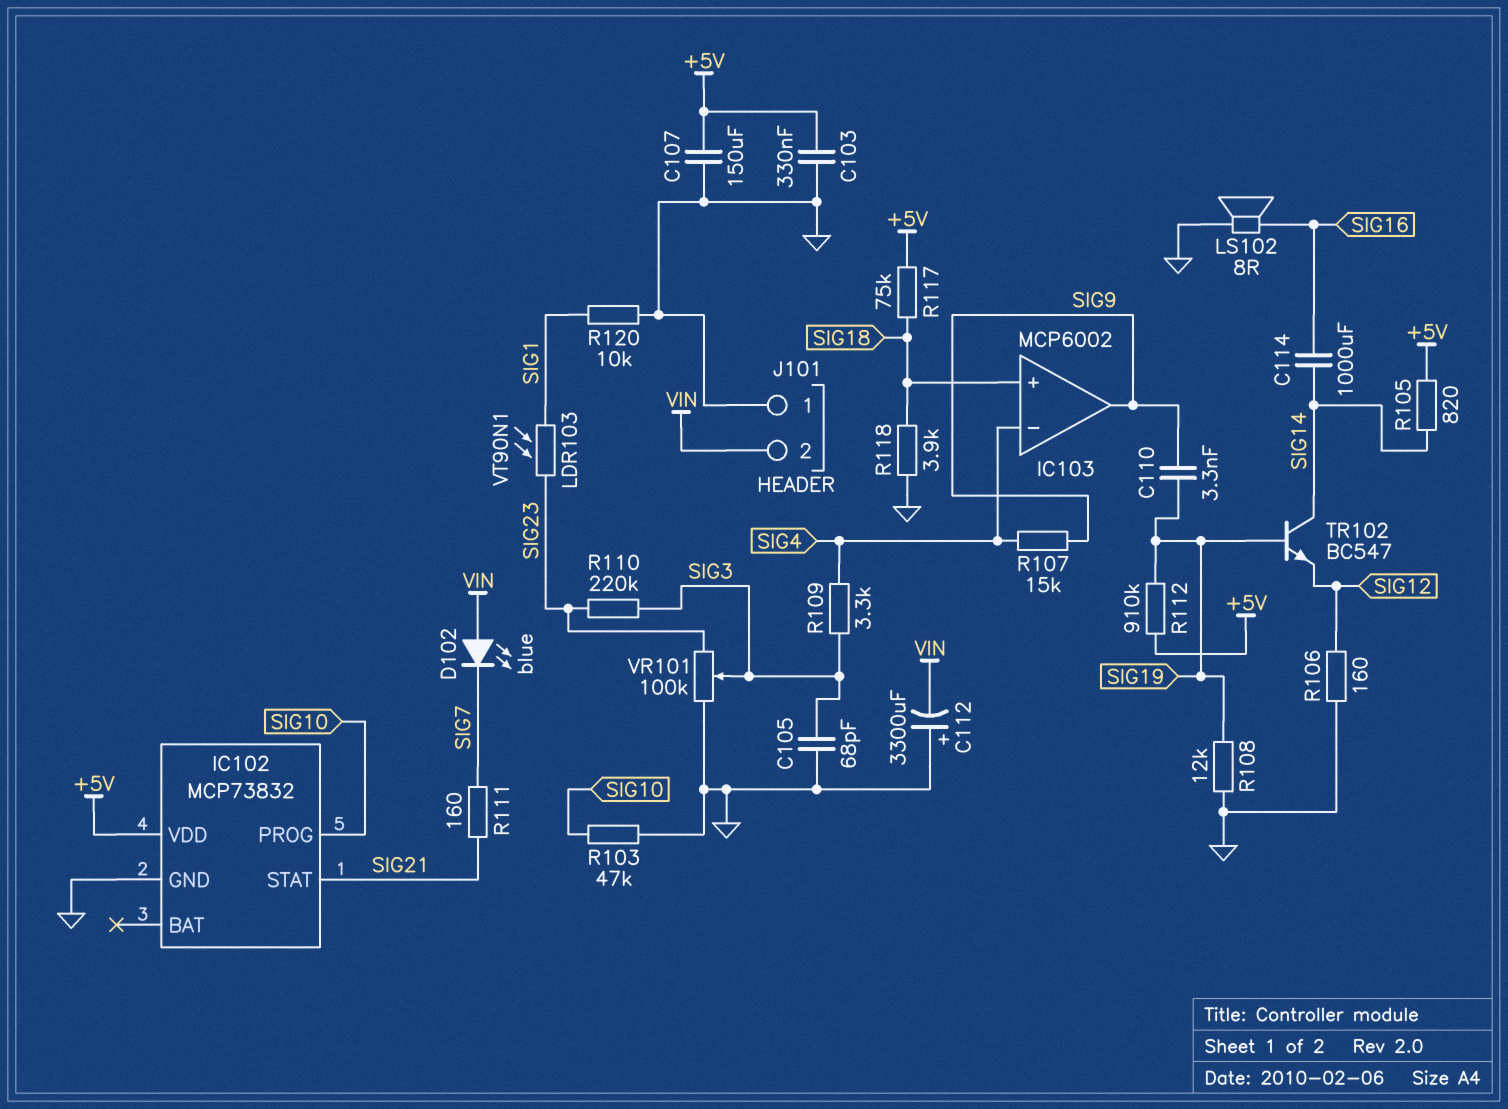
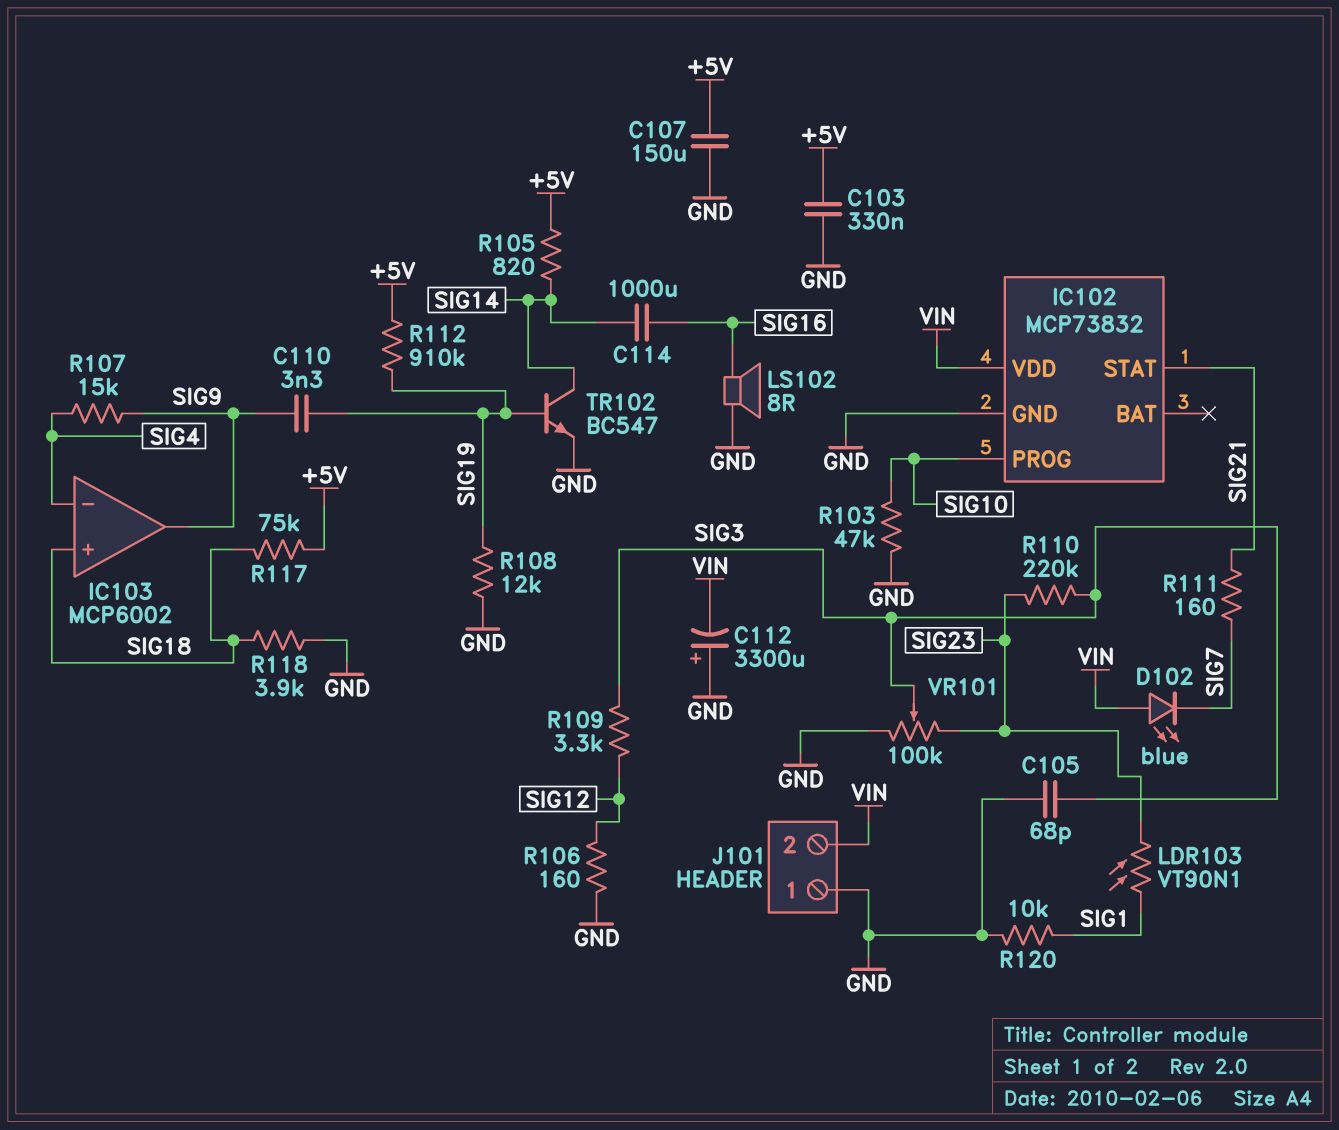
IC102 pin VDD: +5V -> VIN
R109: 3.3k (SIG3, SIG4) -> 3.3k (SIG3, SIG12)
TR102: NPN BC547 (B SIG19, C SIG14, E SIG12) -> NPN BC547 (B SIG19, C SIG14, E GND)

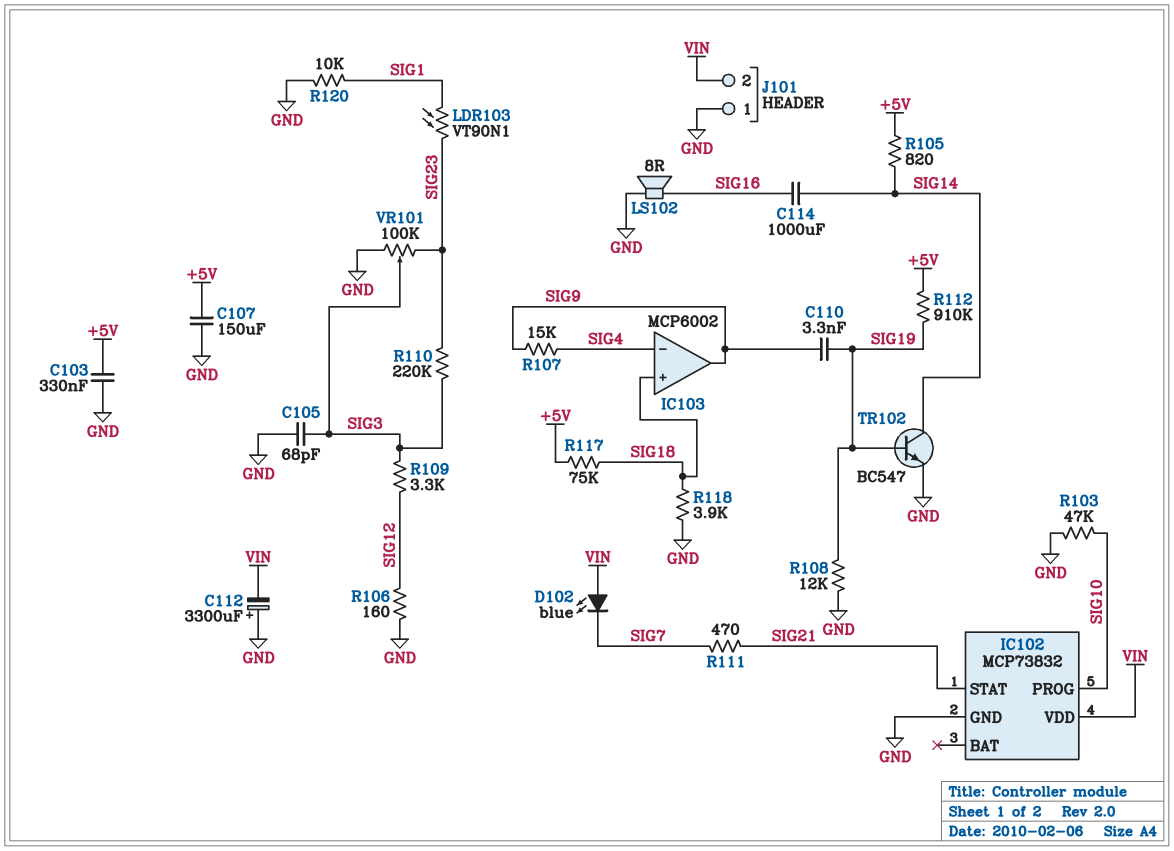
R111: 160 (SIG7, SIG21) -> 470 (SIG7, SIG21)

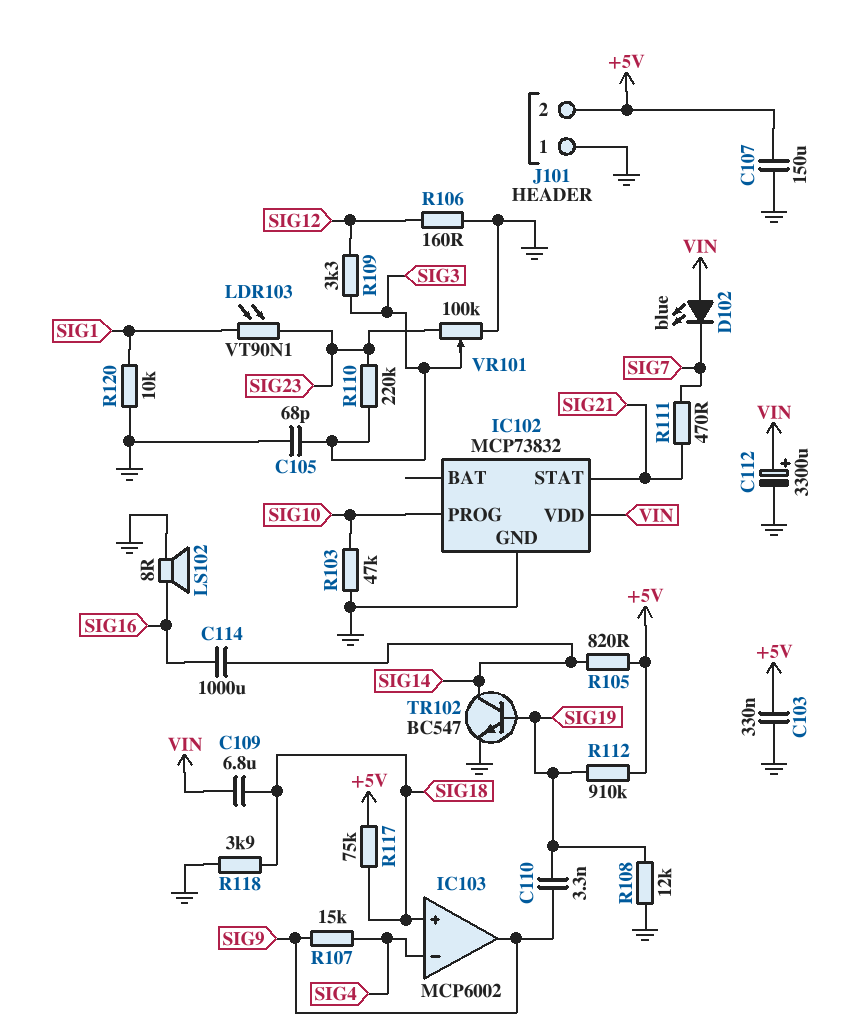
C109: none -> 6.8uF (SIG18, VIN)
C112: 3300uF (plus GND, minus VIN) -> 3300uF (plus VIN, minus GND)
J101 pin 2: VIN -> +5V

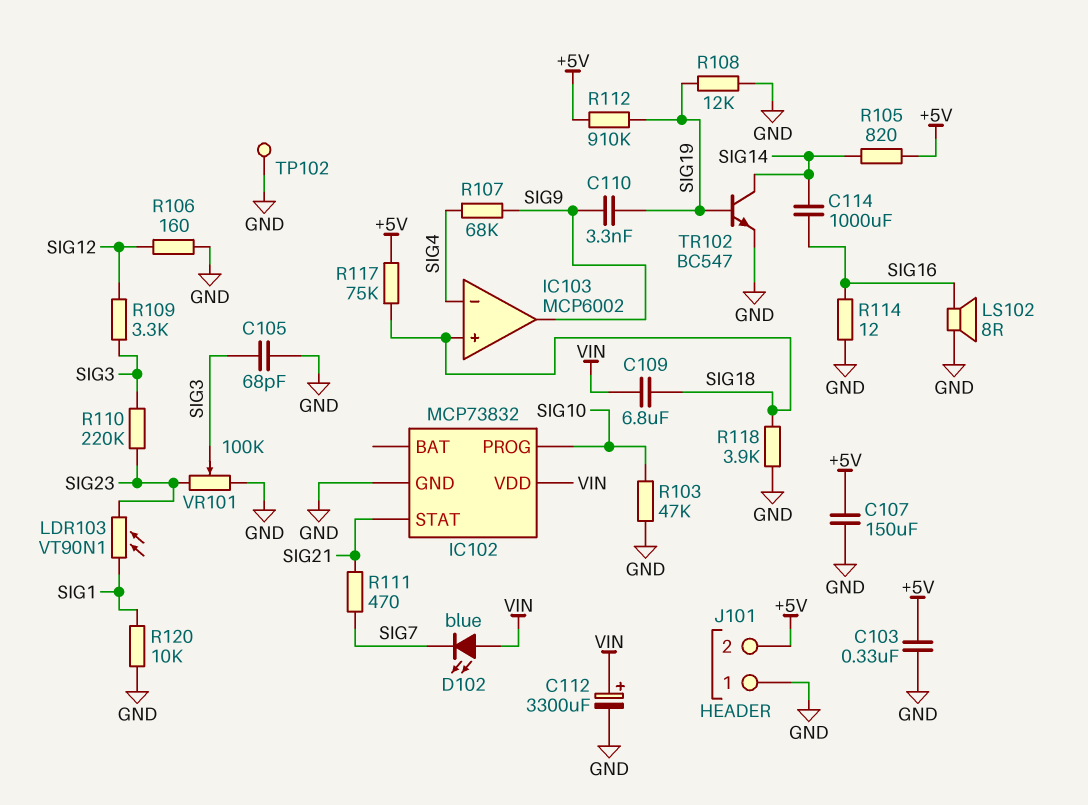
R107: 15k (SIG4, SIG9) -> 68k (SIG4, SIG9)
R114: none -> 12 (GND, SIG16)
TP102: none -> test point (GND)

